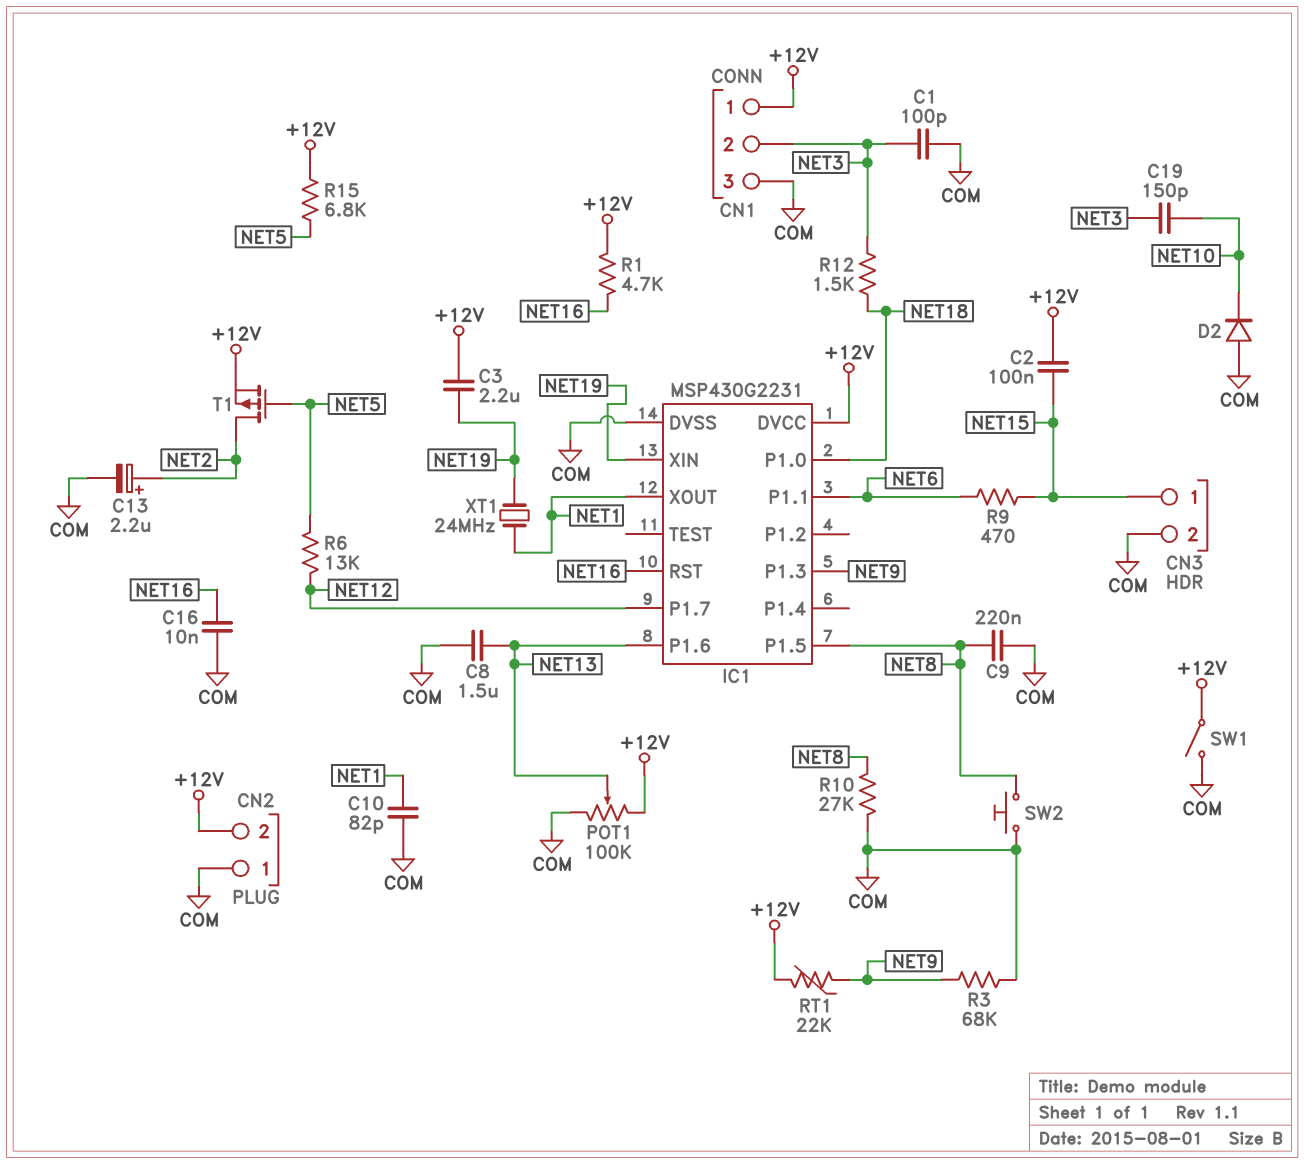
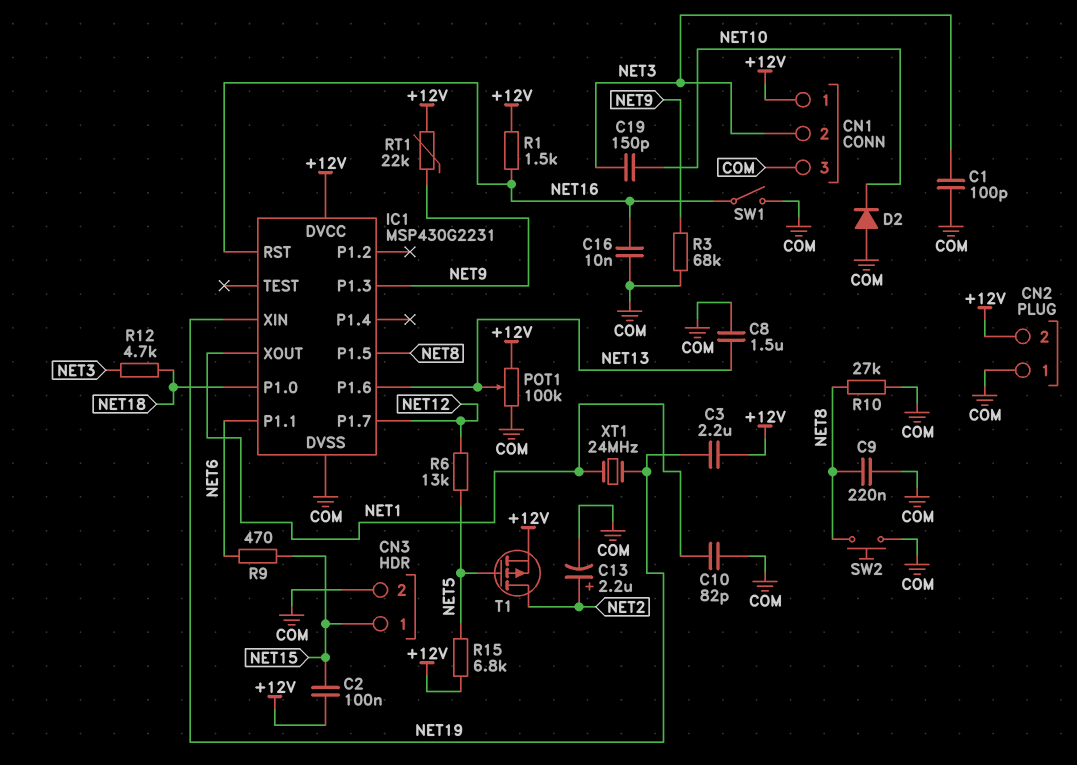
R1: 4.7k (+12V, NET16) -> 1.5k (+12V, NET16)
R12: 1.5k (NET3, NET18) -> 4.7k (NET3, NET18)
SW1: switch (+12V, COM) -> switch (COM, NET16)

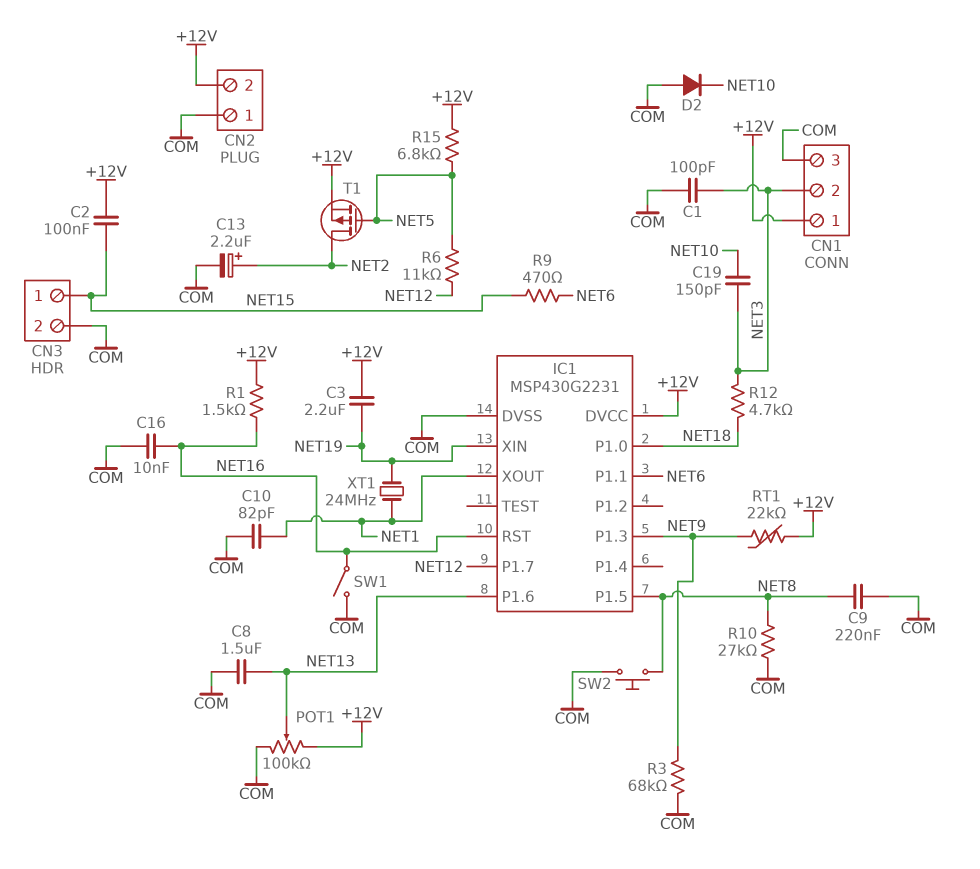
R6: 13k (NET5, NET12) -> 11k (NET5, NET12)

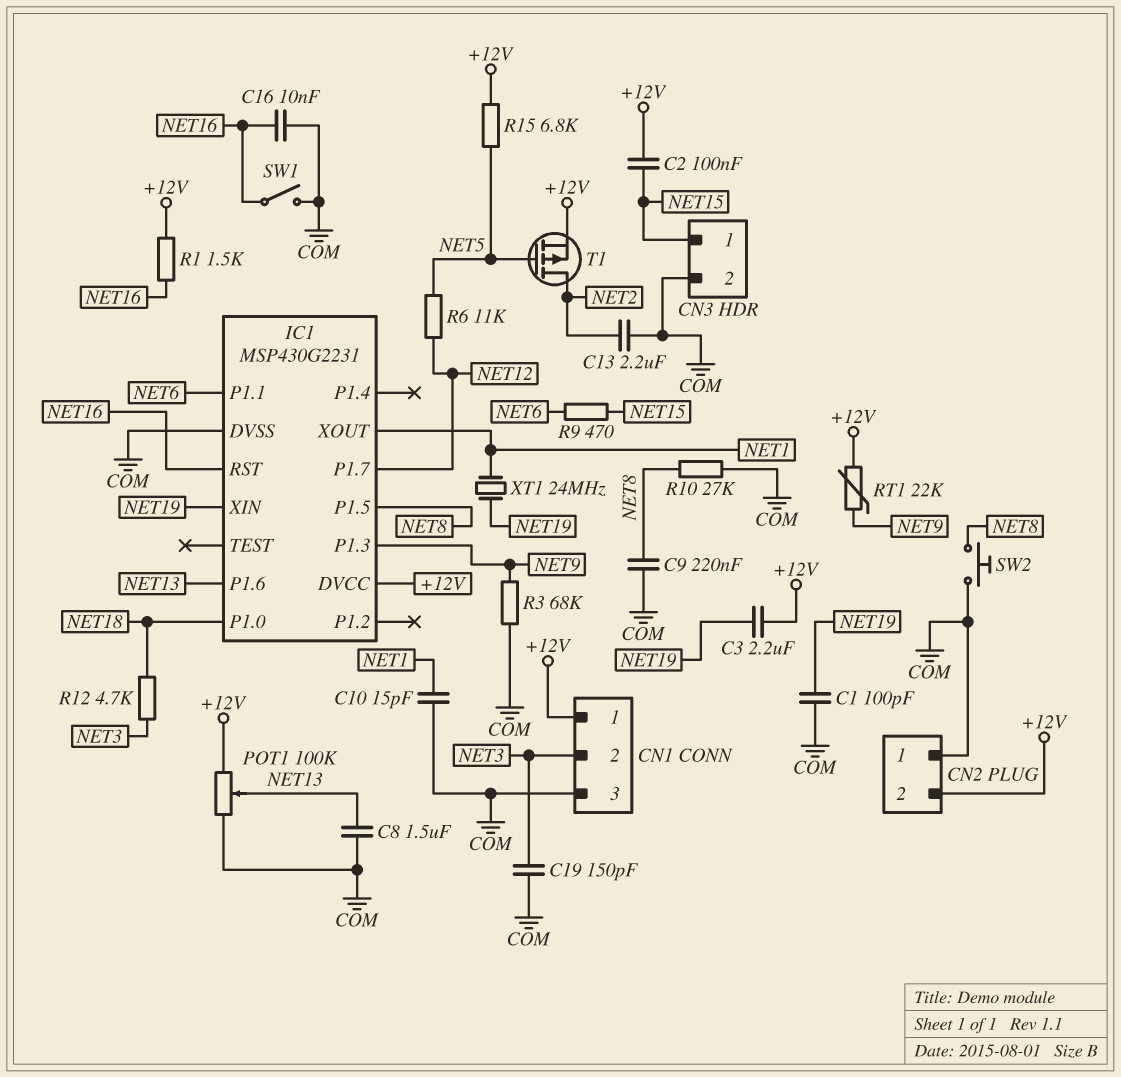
C1: 100pF (COM, NET3) -> 100pF (COM, NET19)
C10: 82pF (COM, NET1) -> 15pF (COM, NET1)
C13: 2.2uF (plus NET2, minus COM) -> 2.2uF (COM, NET2)
C19: 150pF (NET3, NET10) -> 150pF (COM, NET3)
D2: diode (A COM, K NET10) -> none

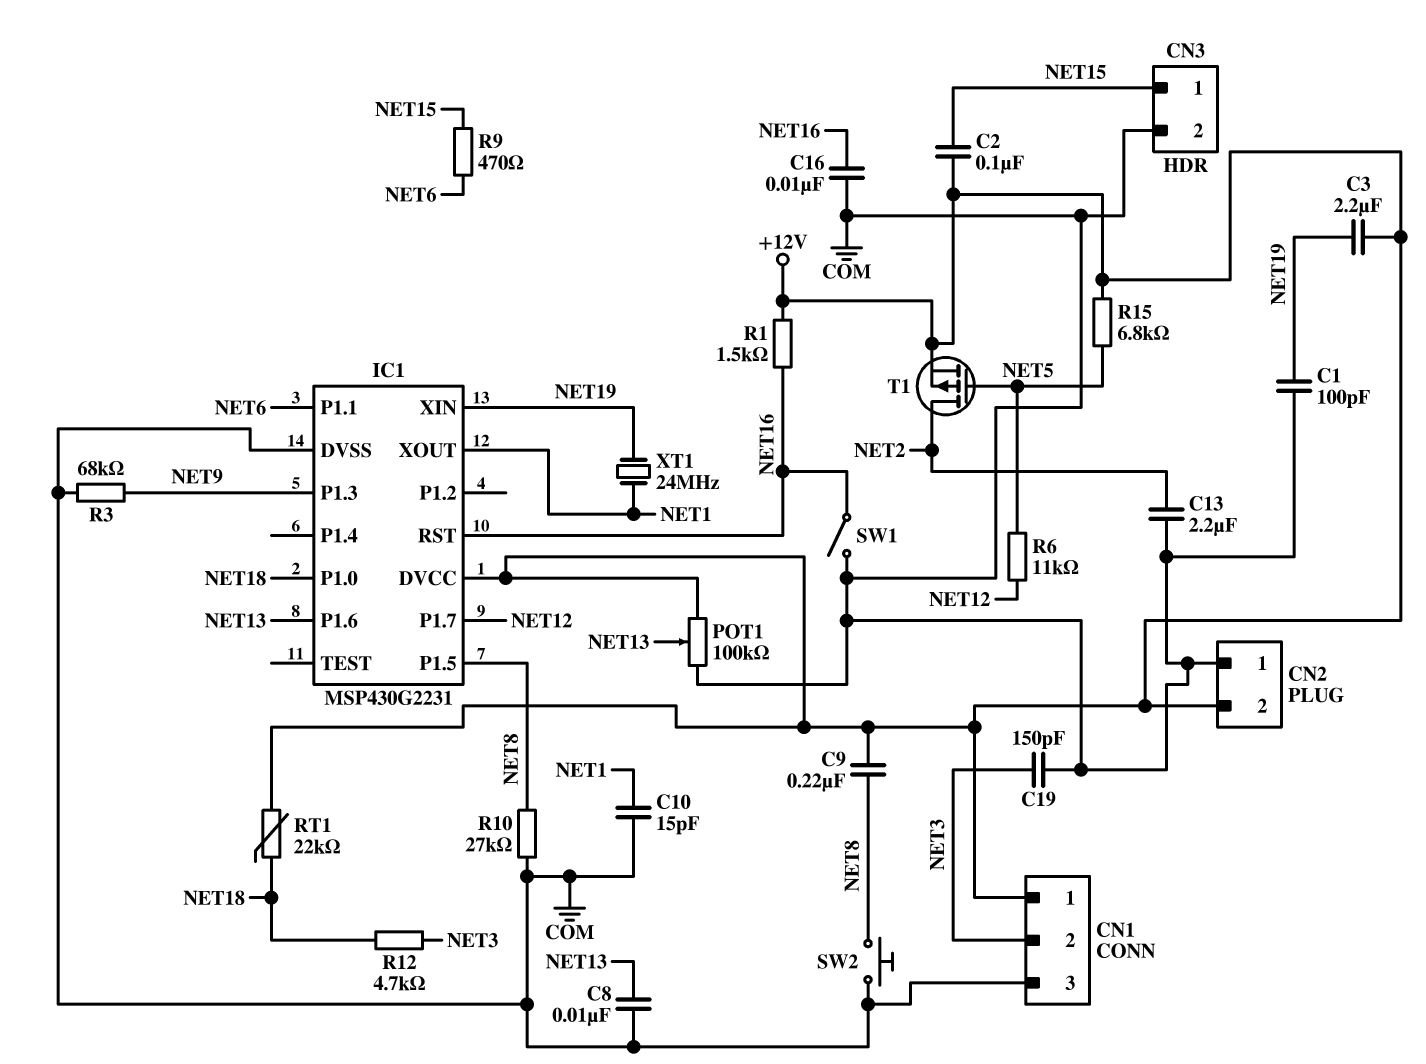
C8: 1.5uF (COM, NET13) -> 10nF (COM, NET13)
C9: 220nF (COM, NET8) -> 220nF (+12V, NET8)
RT1: 22k (+12V, NET9) -> 22k (+12V, NET18)

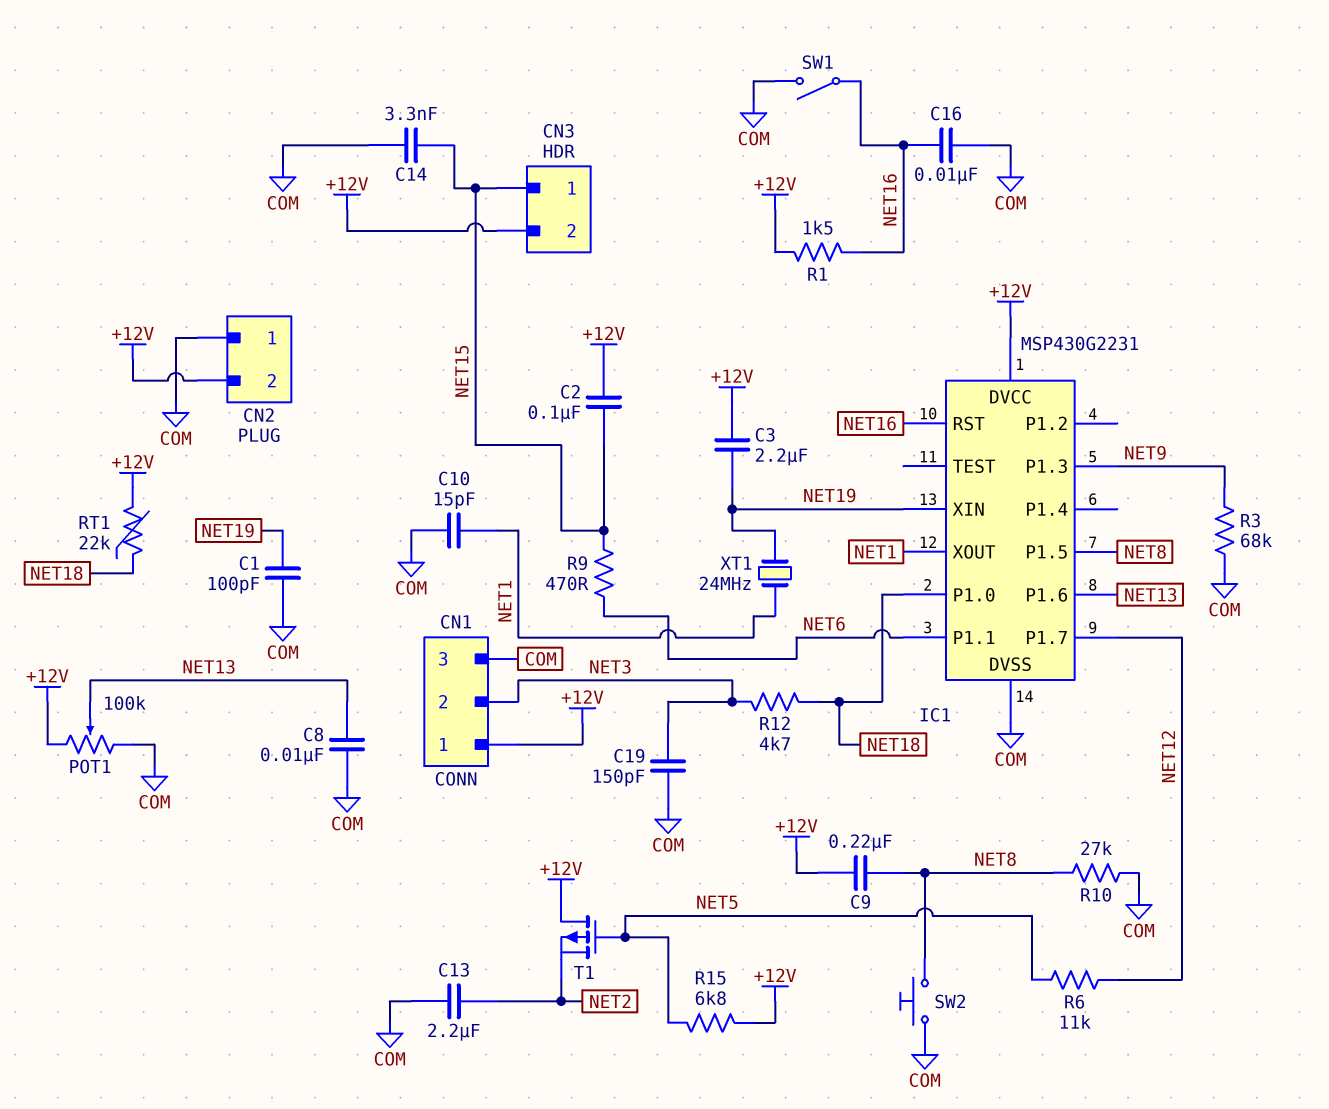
C14: none -> 3.3nF (COM, NET15)
CN3 pin 2: COM -> +12V
T1: PMOS (G NET5, D NET2, S +12V) -> PMOS (G NET5, D +12V, S NET2)

